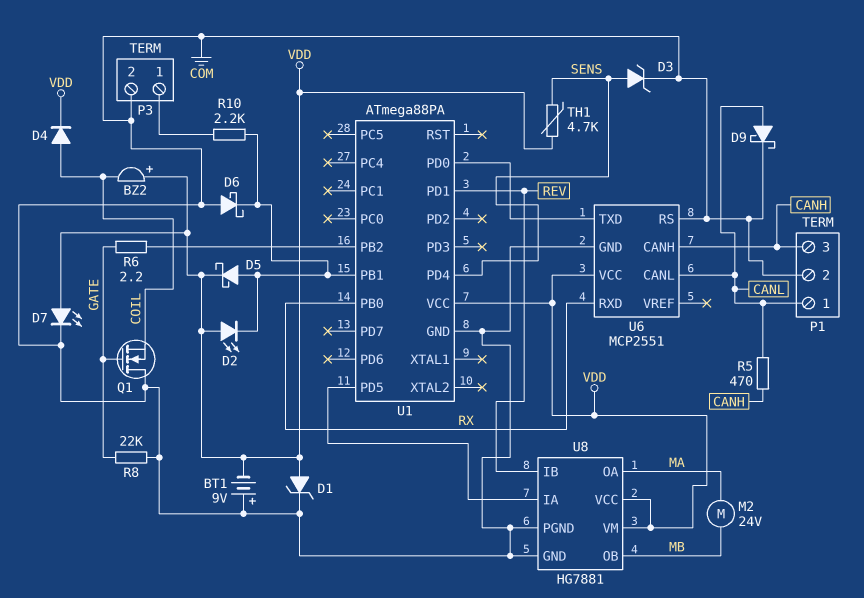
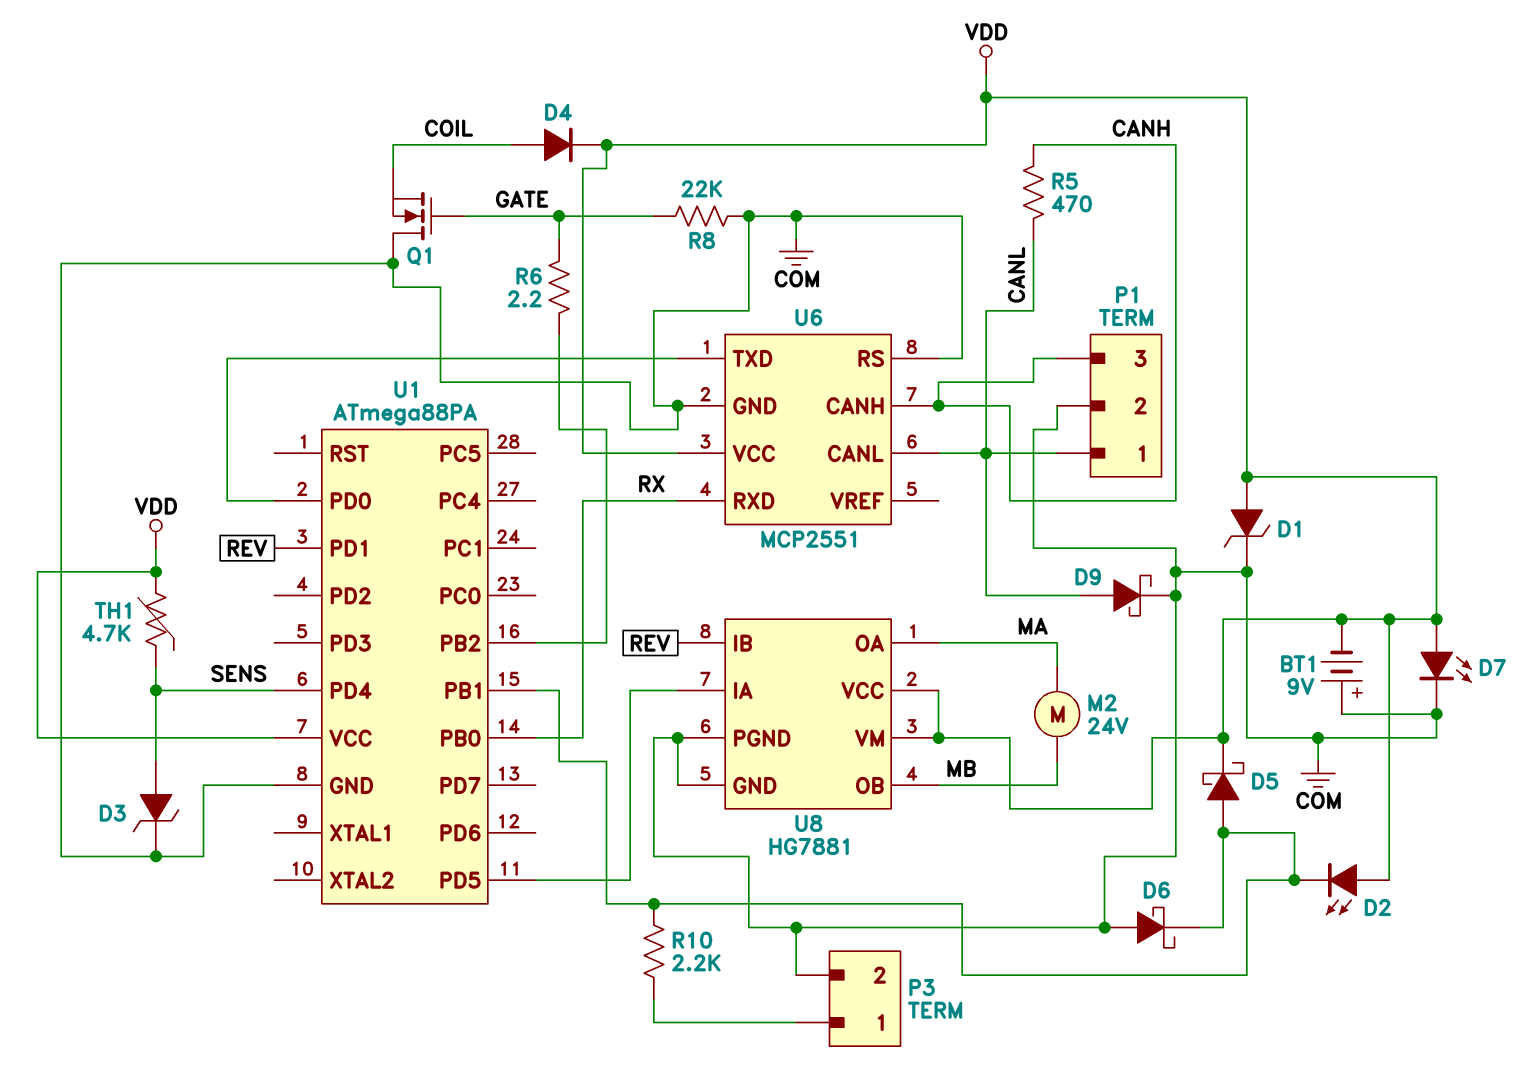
BZ2: buzzer (plus VDD, minus COIL) -> none

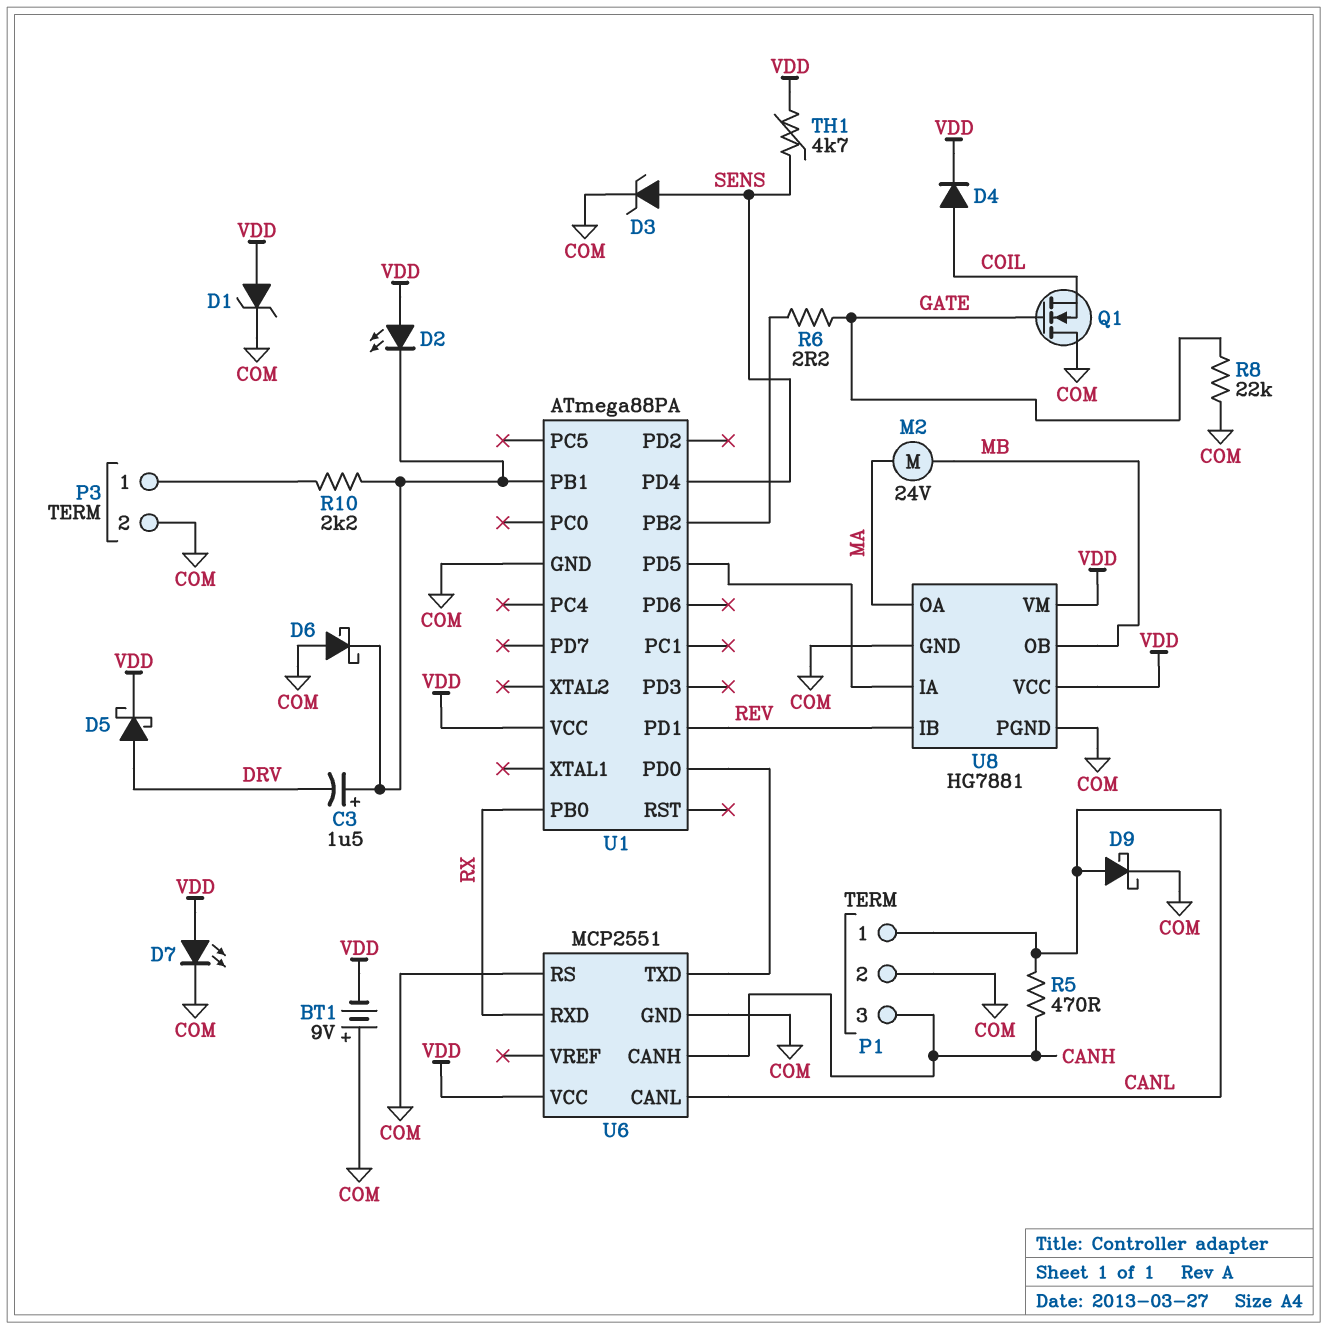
C3: none -> 1.5uF (plus U1/PB1, minus DRV)
D5: schottky (A U1/PB1, K VDD) -> schottky (A DRV, K VDD)

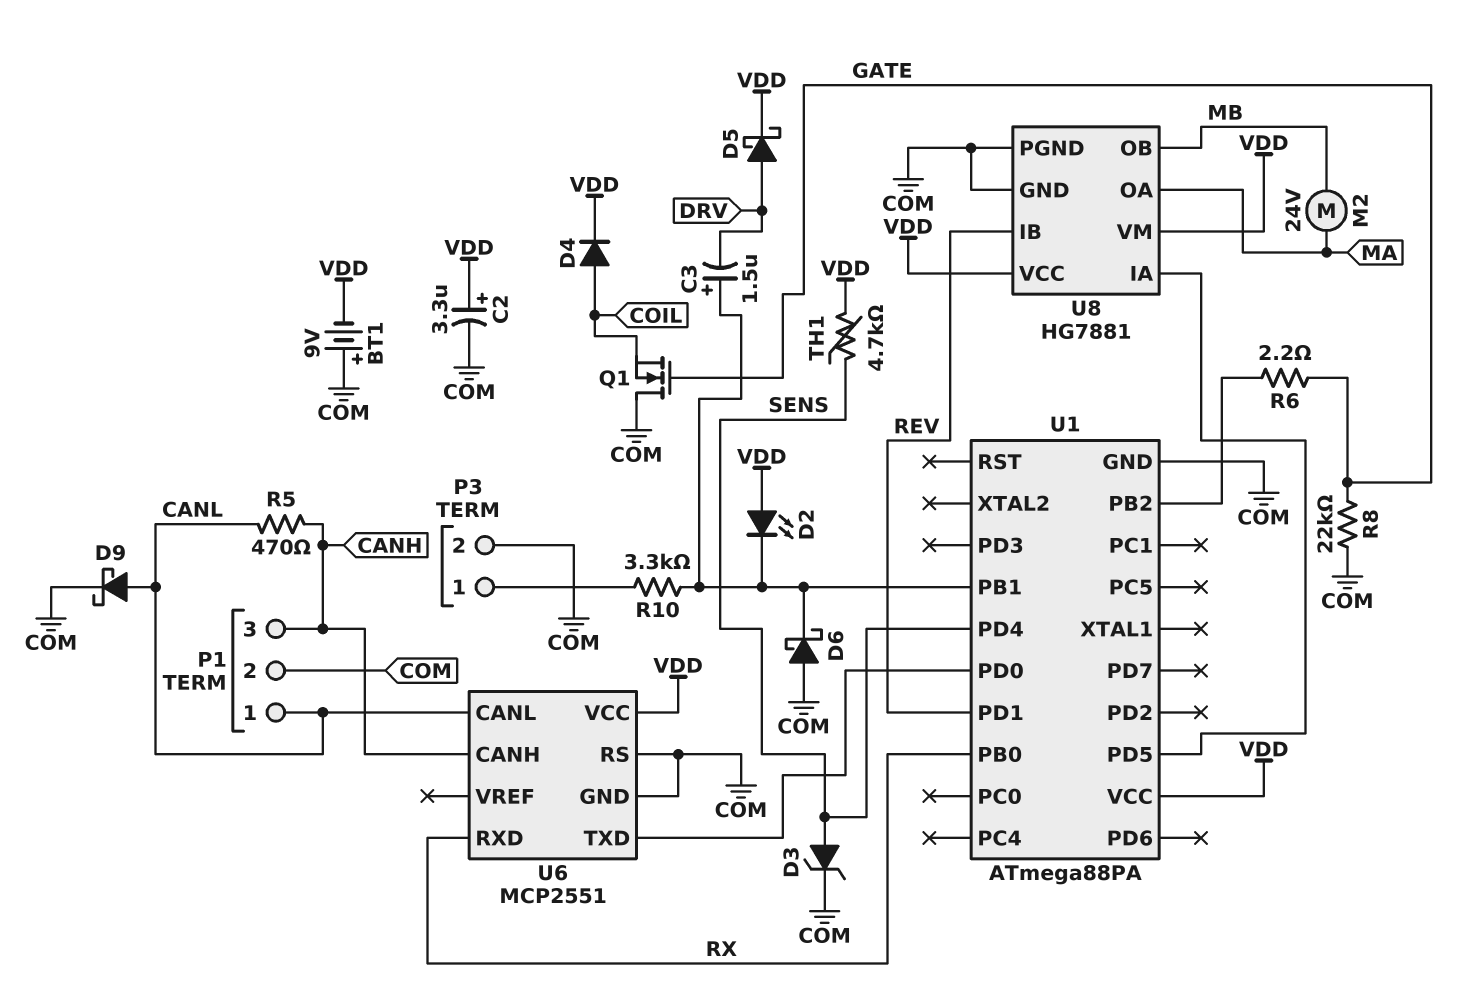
C2: none -> 3.3uF (plus VDD, minus COM)
D1: zener (A VDD, K COM) -> none
D7: LED (A VDD, K COM) -> none
R10: 2.2k (P3/1, U1/PB1) -> 3.3k (P3/1, U1/PB1)

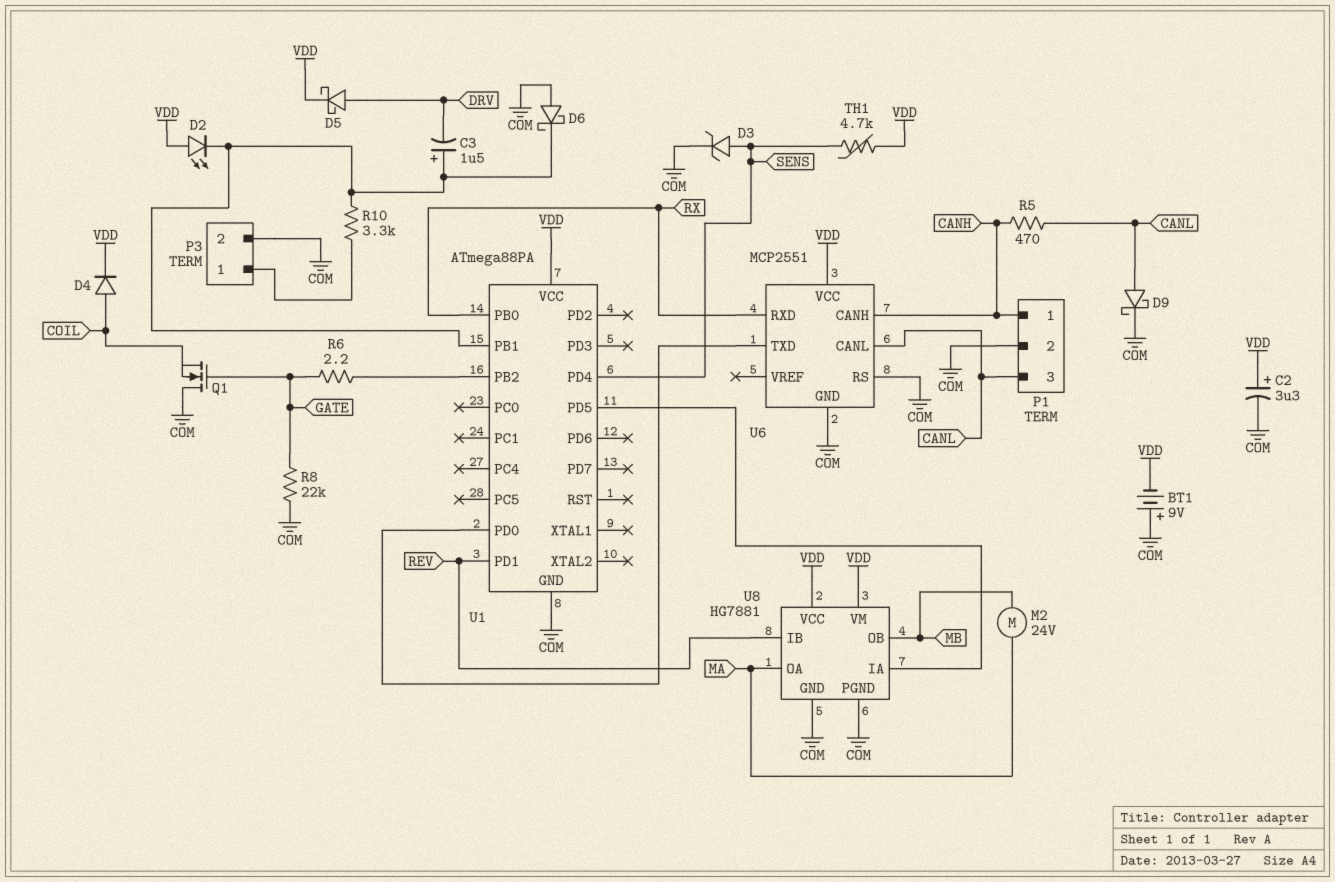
P1 pin 1: CANL -> CANH
P1 pin 3: CANH -> CANL

